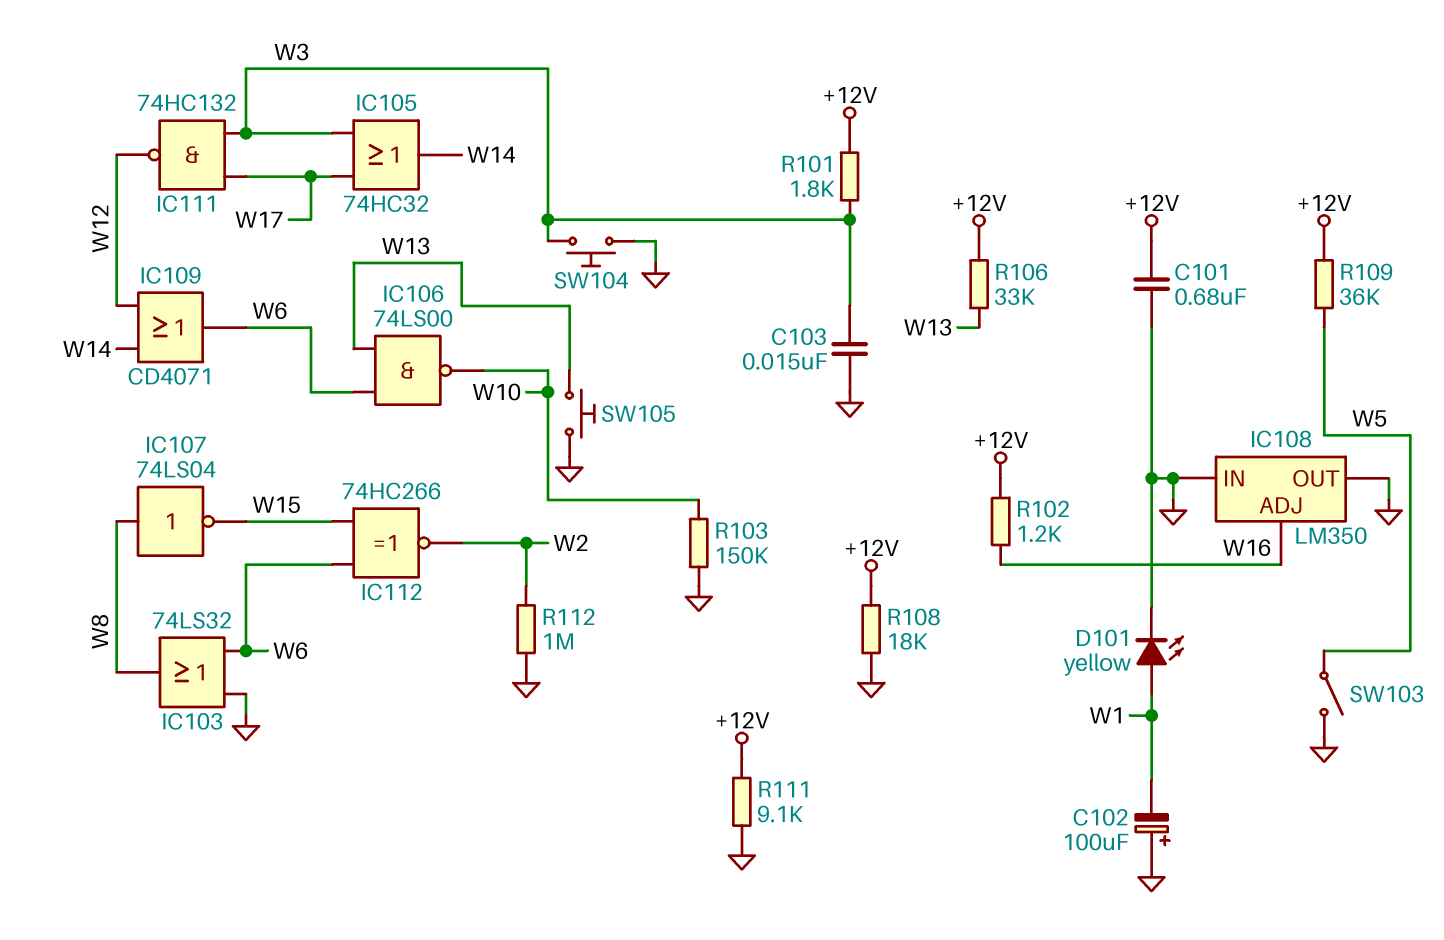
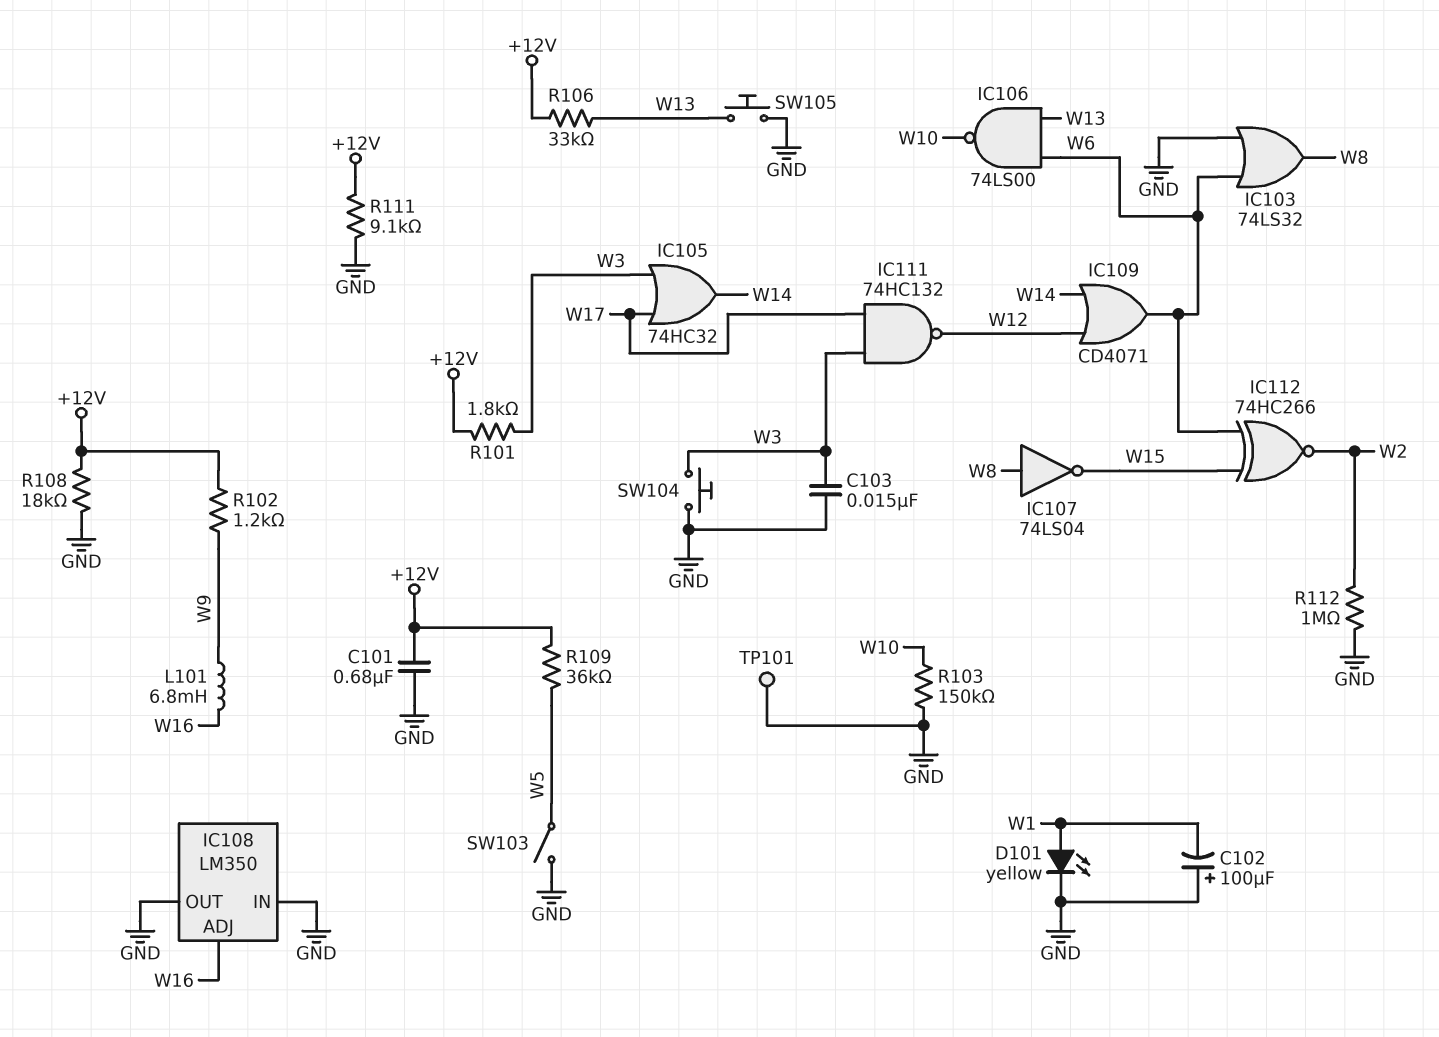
L101: none -> 6.8mH (W9, W16)
R102: 1.2k (+12V, W16) -> 1.2k (+12V, W9)
TP101: none -> test point (GND)

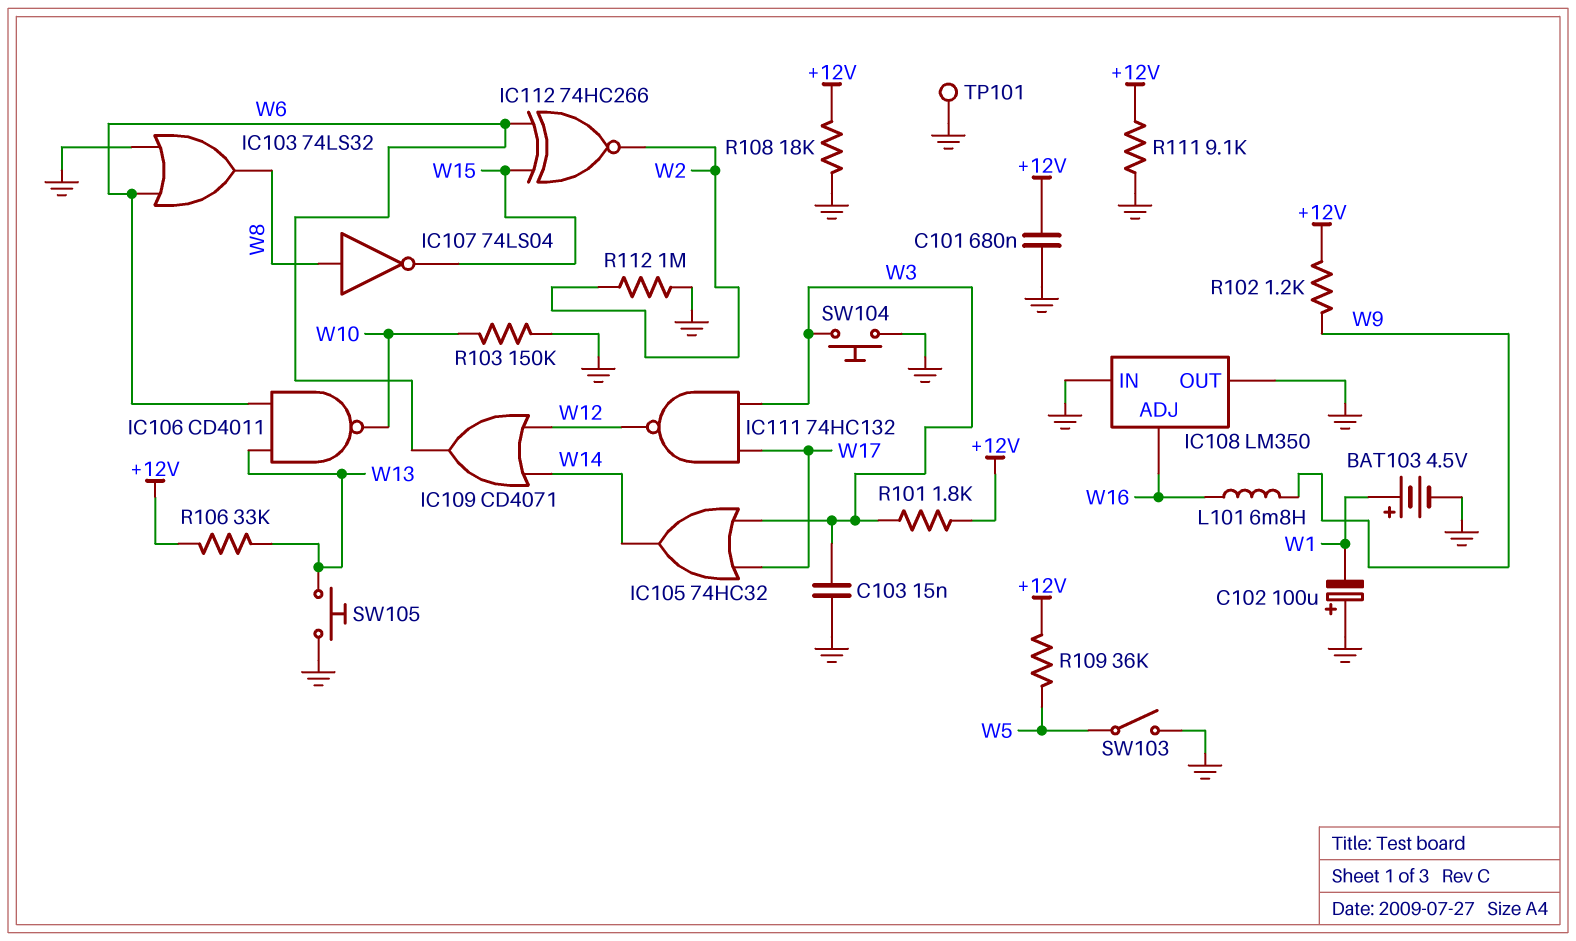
BAT103: none -> 4.5V (plus W1, minus GND)
D101: LED yellow (A W1, K GND) -> none
IC106: NAND 74LS00 (in W6, in W13, out W10) -> NAND CD4011 (in W6, in W13, out W10)

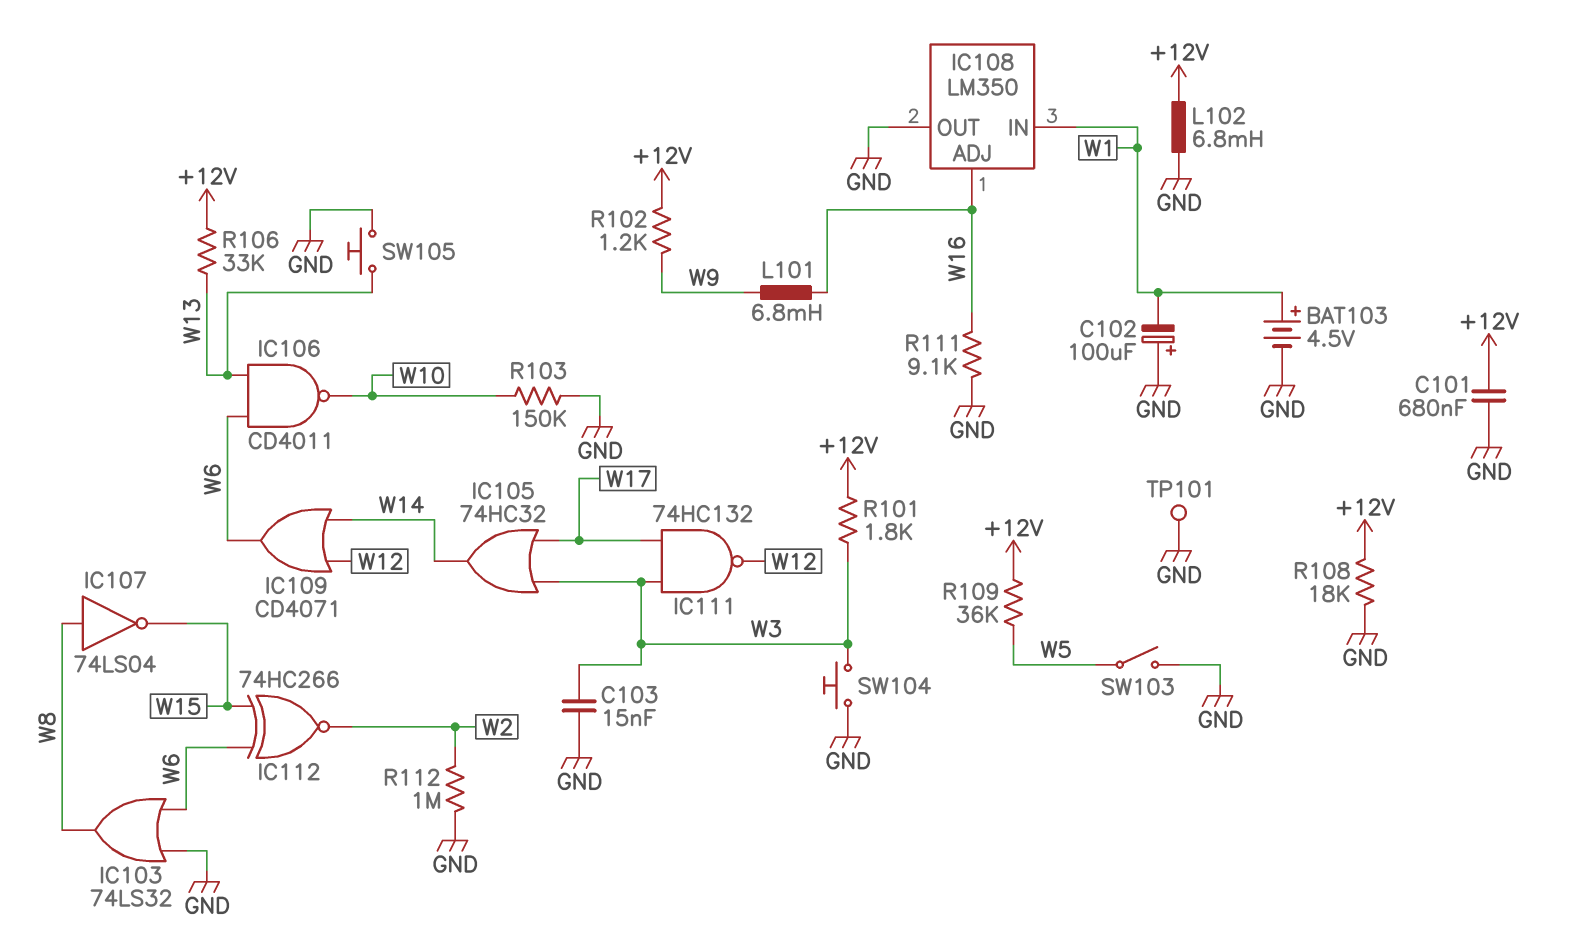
IC108 pin IN: GND -> W1
L102: none -> 6.8mH (+12V, GND)
R111: 9.1k (+12V, GND) -> 9.1k (GND, W16)

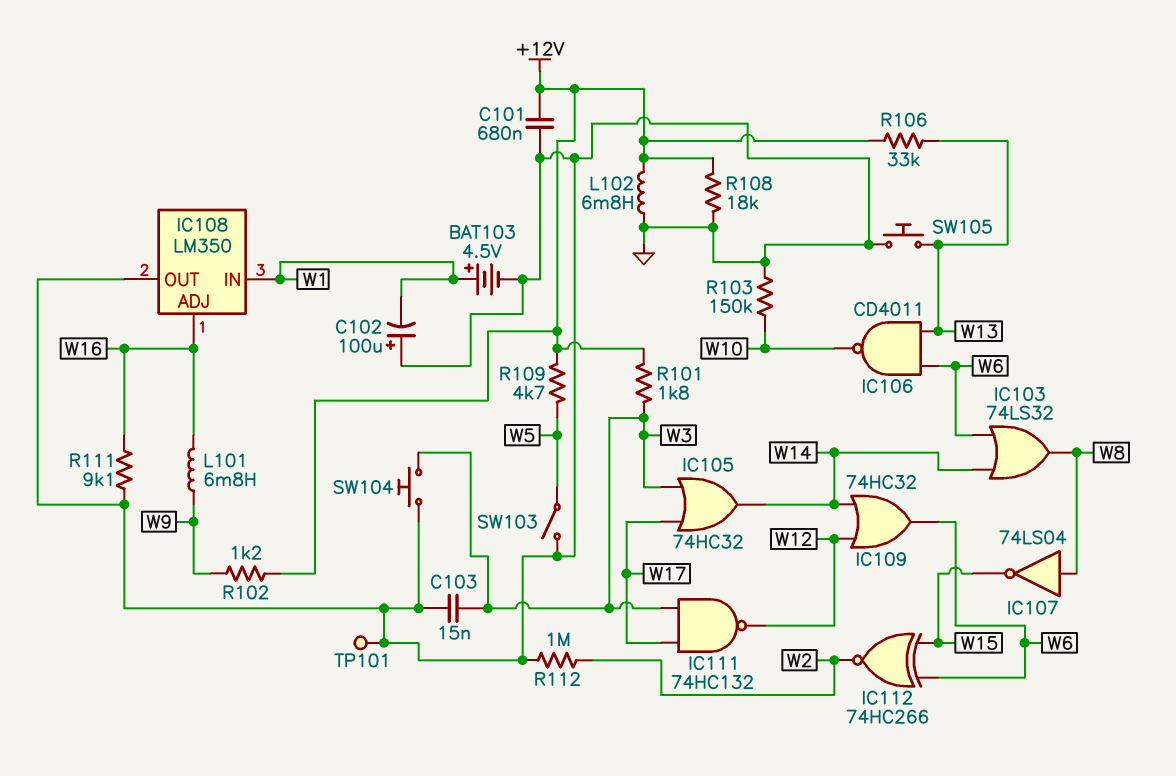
IC103: OR 74LS32 (in GND, in W6, out W8) -> OR 74LS32 (in W6, in W14, out W8)
IC109: OR CD4071 (in W12, in W14, out W6) -> OR 74HC32 (in W12, in W14, out W6)
R109: 36k (+12V, W5) -> 4.7k (+12V, W5)

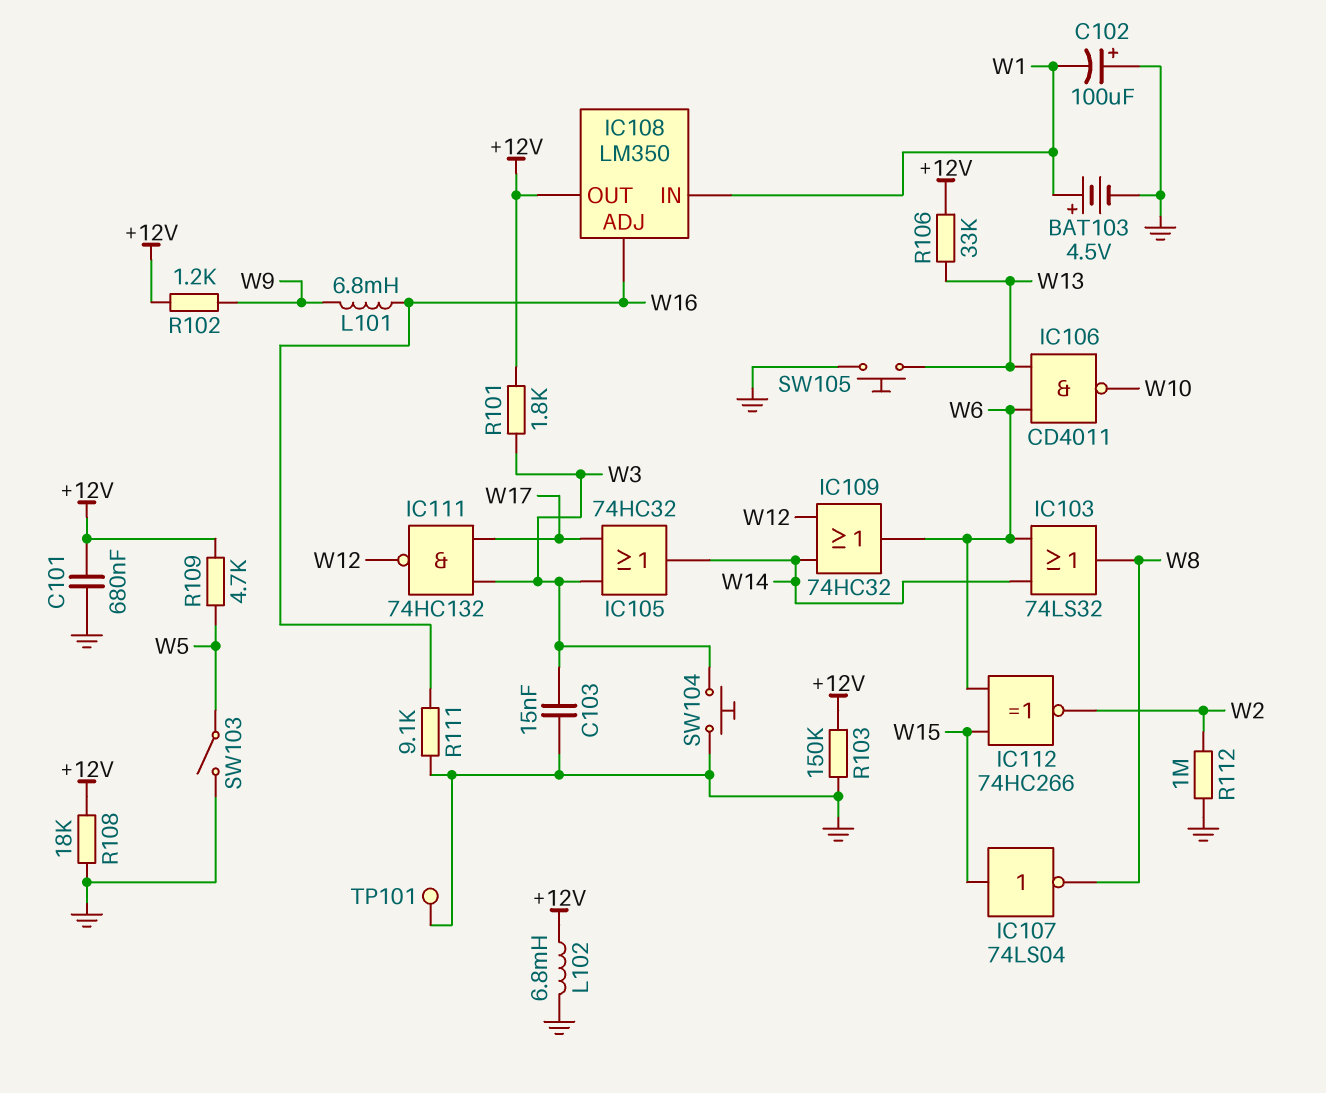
IC107: NOT 74LS04 (in W8, out W15) -> NOT 74LS04 (in W15, out W8)
IC108 pin OUT: GND -> +12V
R103: 150k (GND, W10) -> 150k (+12V, GND)

